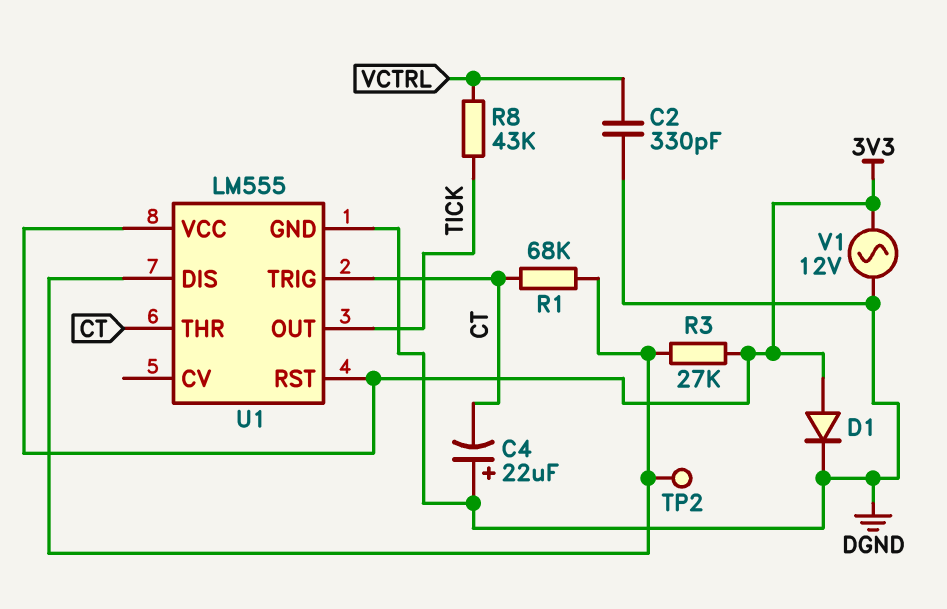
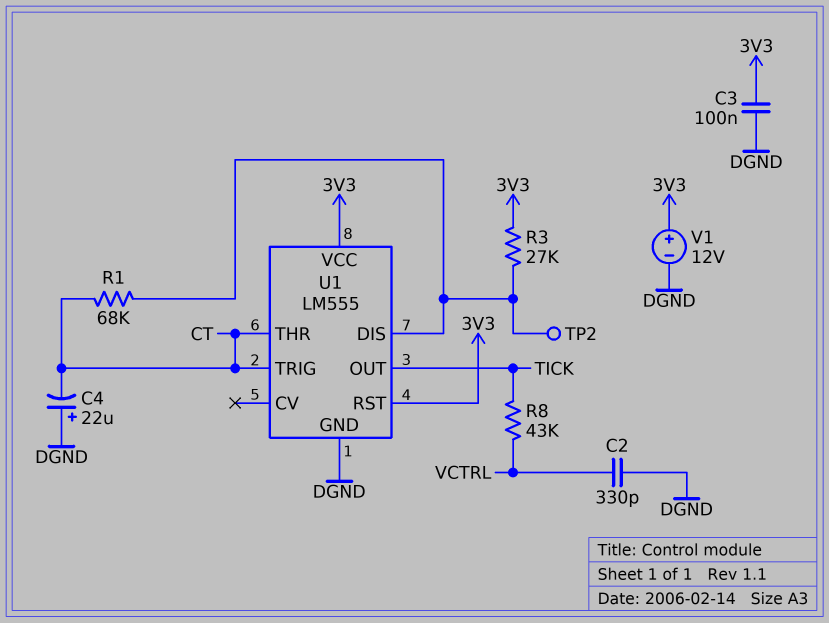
C3: none -> 100nF (3V3, DGND)
D1: diode (A 3V3, K DGND) -> none
V1: AC 12V (3V3, DGND) -> 12V (plus 3V3, minus DGND)

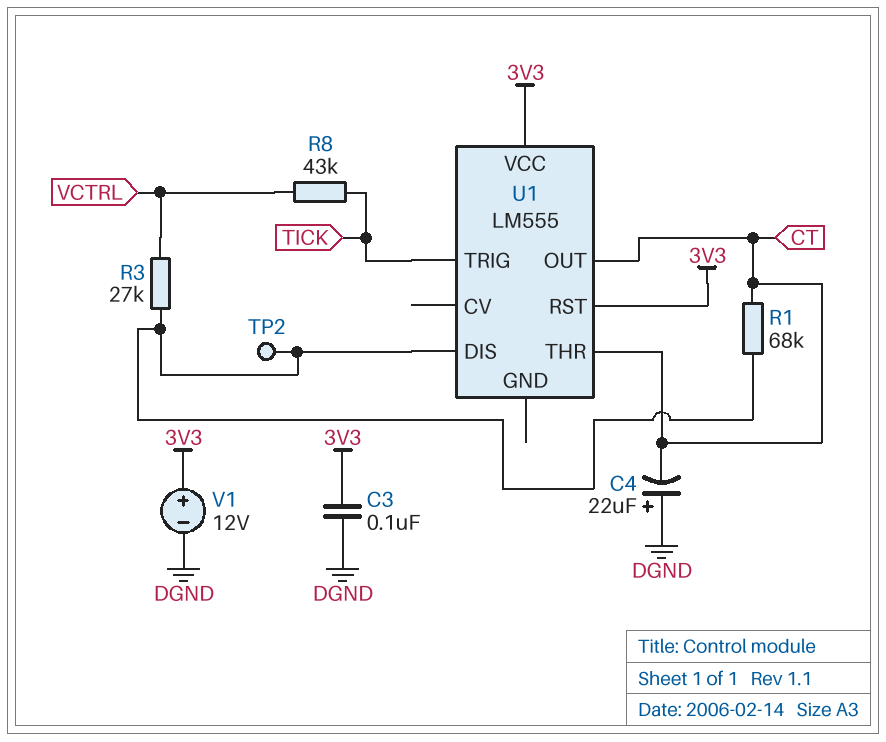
C2: 330pF (DGND, VCTRL) -> none
R3: 27k (3V3, U1/DIS) -> 27k (U1/DIS, VCTRL)
U1 pin GND: DGND -> none
U1 pin OUT: TICK -> CT
U1 pin TRIG: CT -> TICK

